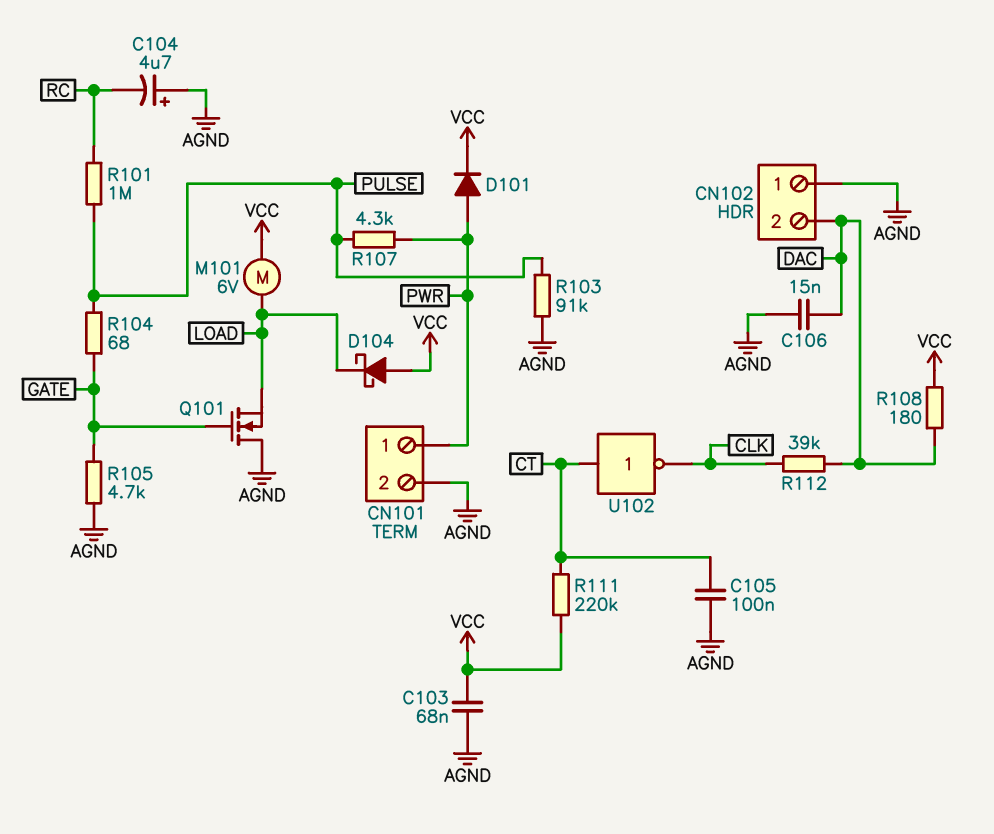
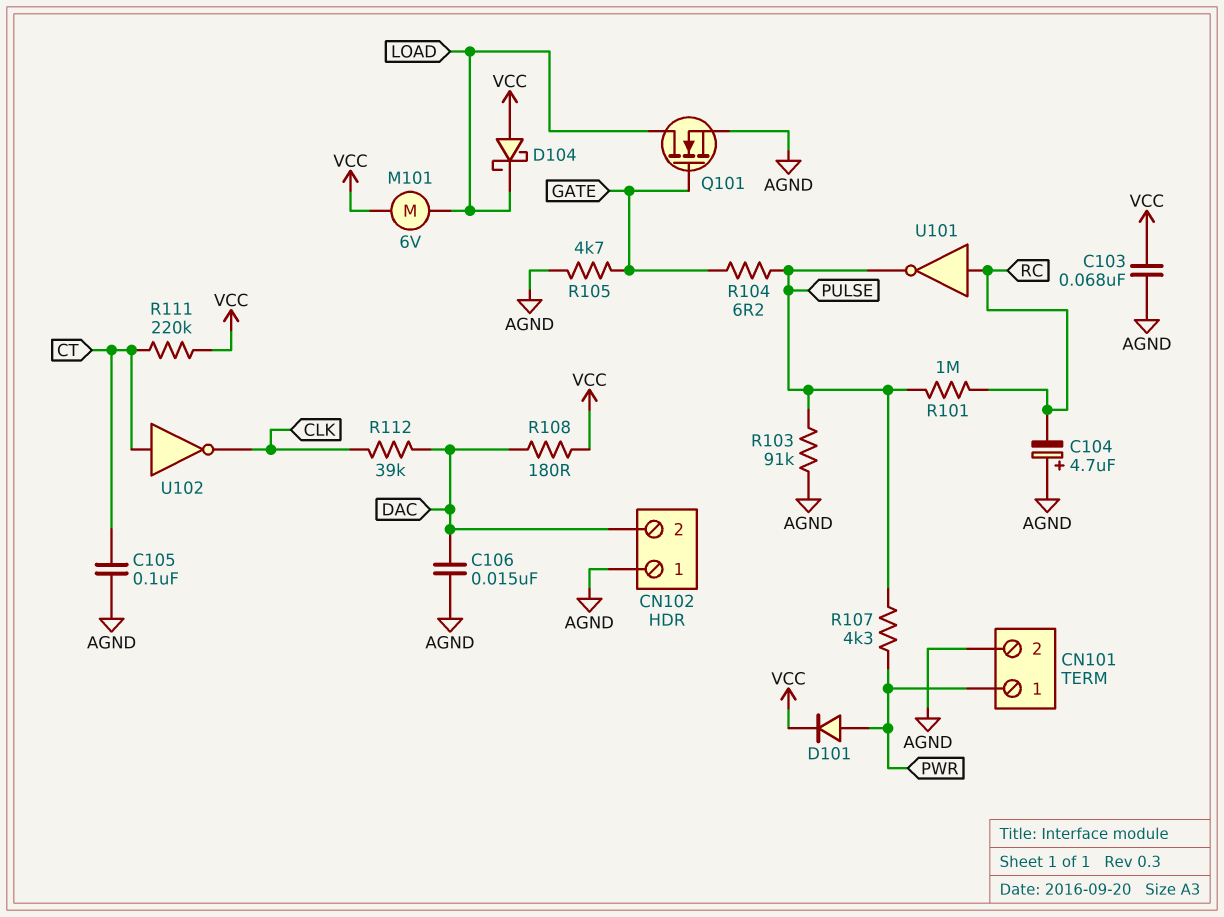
Q101: NMOS (G GATE, D AGND, S LOAD) -> NMOS (G GATE, D LOAD, S AGND)
R104: 68 (GATE, PULSE) -> 6.2 (GATE, PULSE)
U101: none -> NOT (in RC, out PULSE)

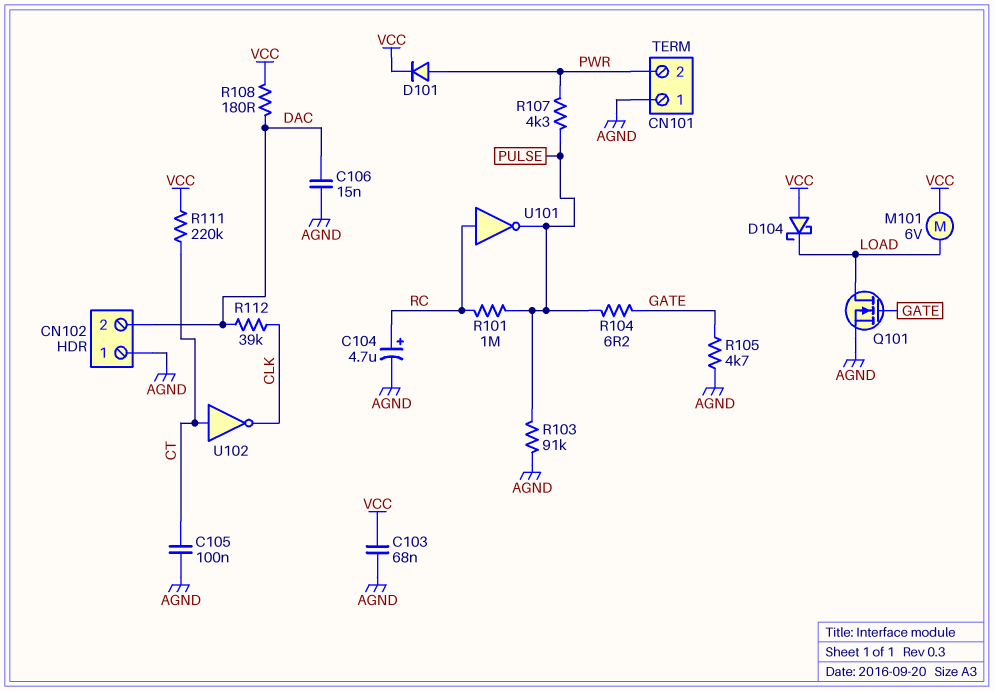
C104: 4.7uF (plus AGND, minus RC) -> 4.7uF (plus RC, minus AGND)
CN101 pin 1: PWR -> AGND
CN101 pin 2: AGND -> PWR

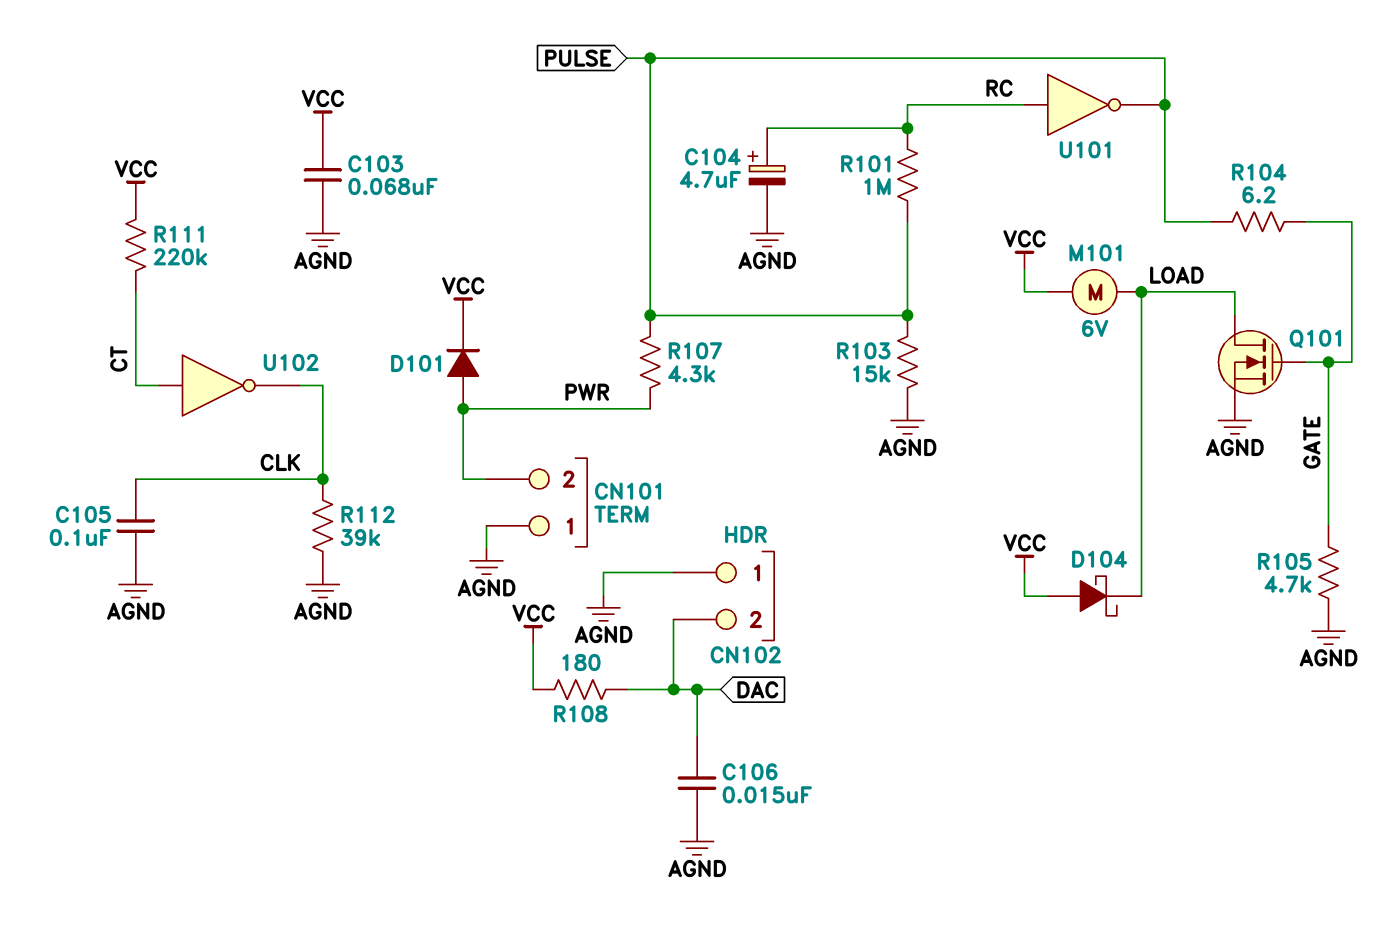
C105: 100nF (AGND, CT) -> 100nF (AGND, CLK)
R103: 91k (AGND, PULSE) -> 15k (AGND, PULSE)
R112: 39k (CLK, DAC) -> 39k (AGND, CLK)

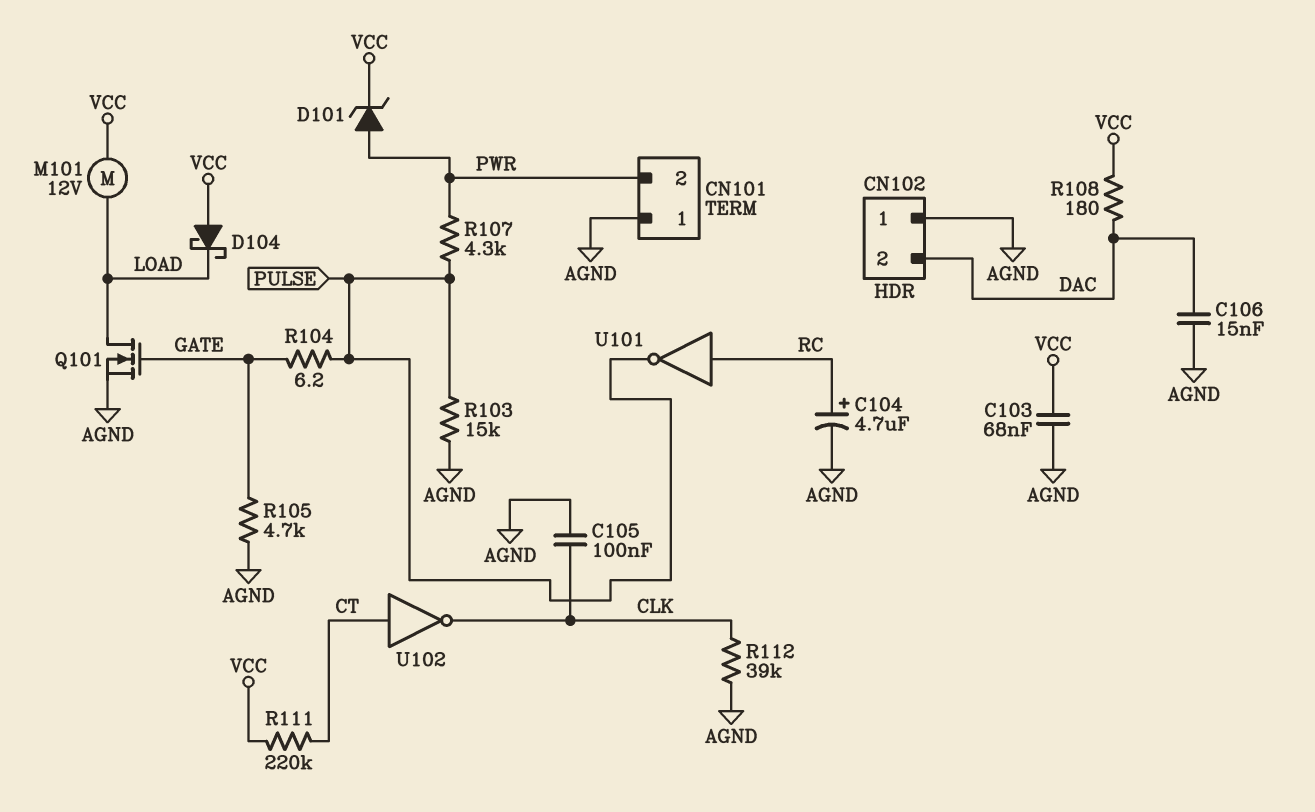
D101: diode (A PWR, K VCC) -> zener (A PWR, K VCC)
M101: motor 6V (LOAD, VCC) -> motor 12V (LOAD, VCC)
R101: 1M (PULSE, RC) -> none

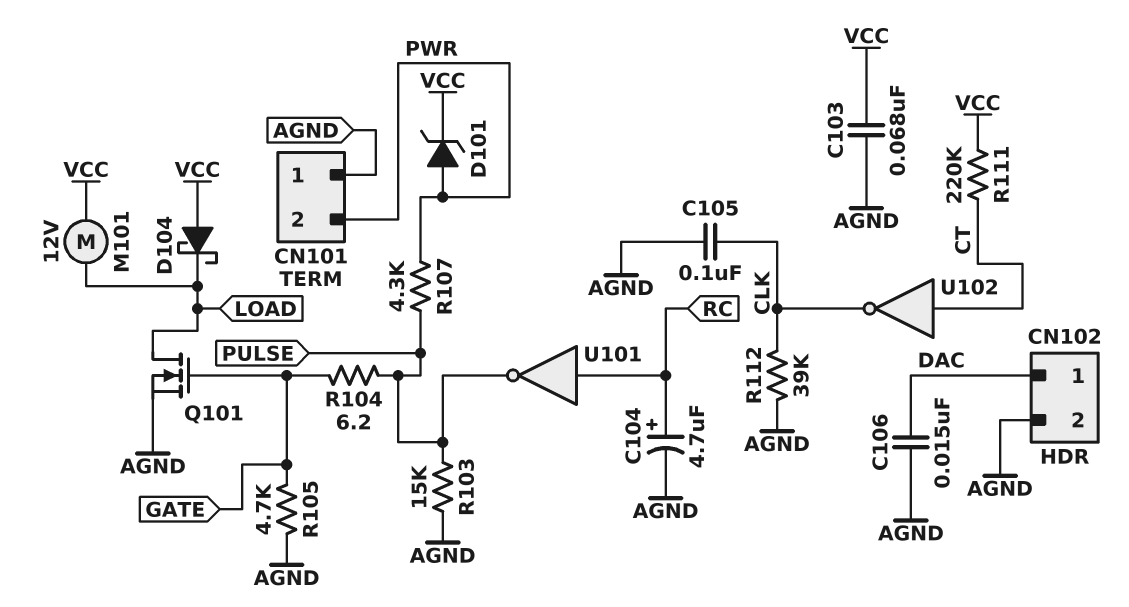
CN102 pin 1: AGND -> DAC
CN102 pin 2: DAC -> AGND
R108: 180 (DAC, VCC) -> none

